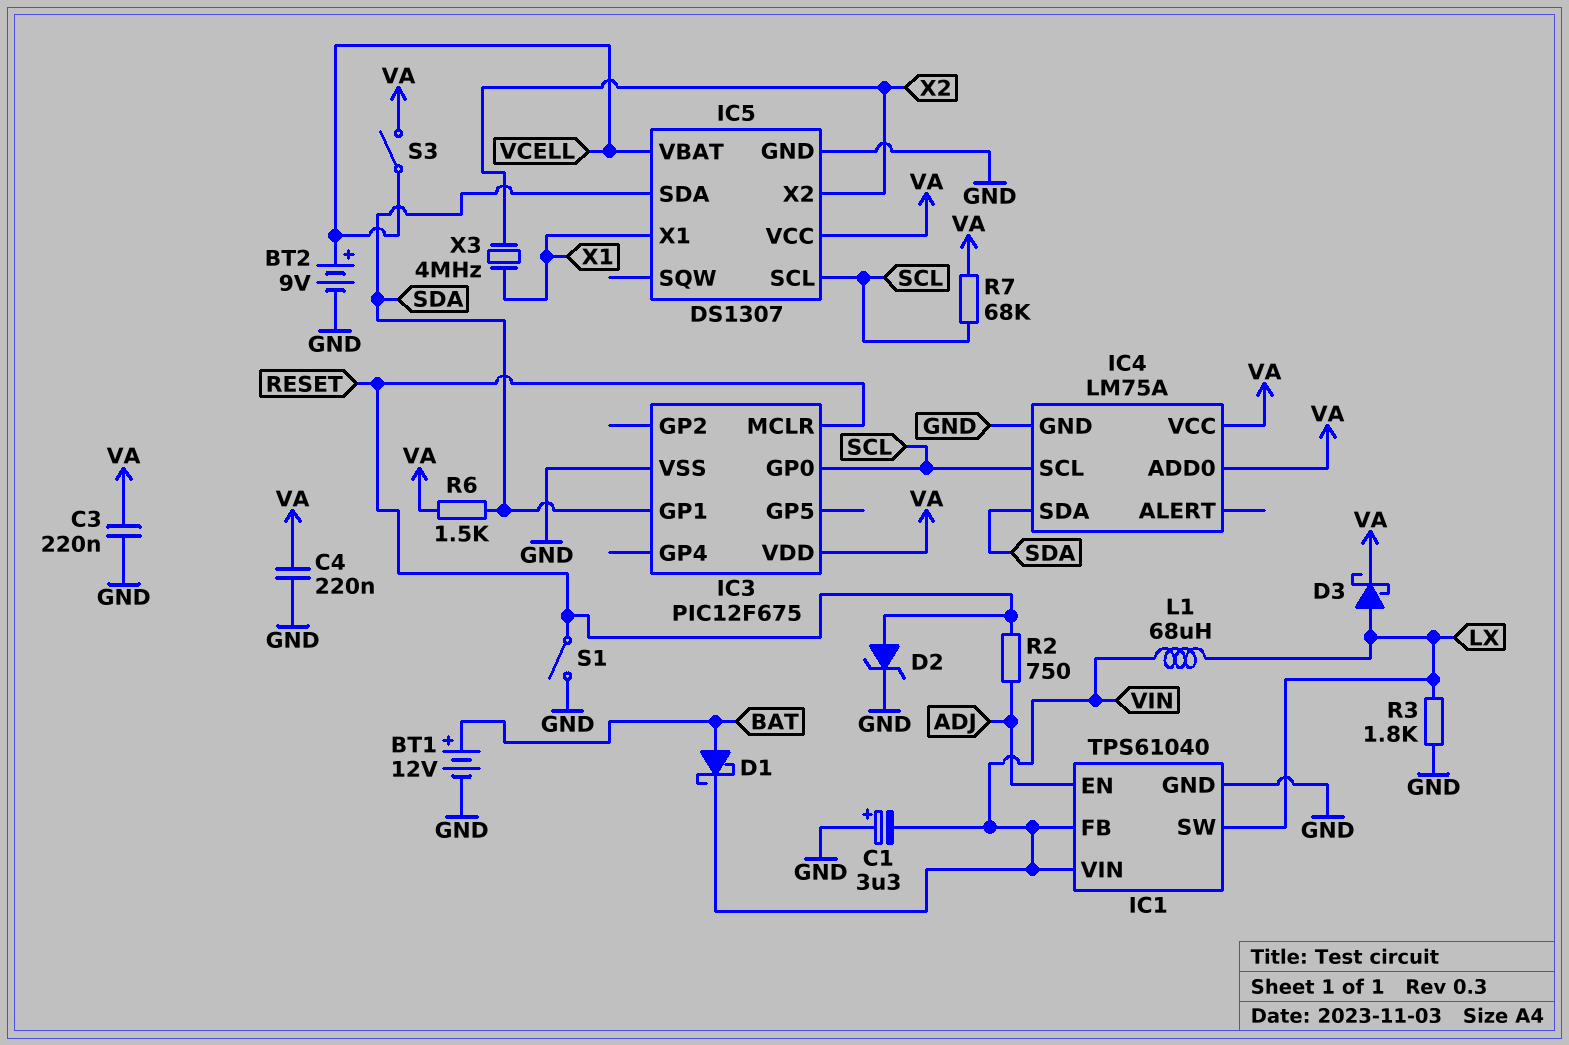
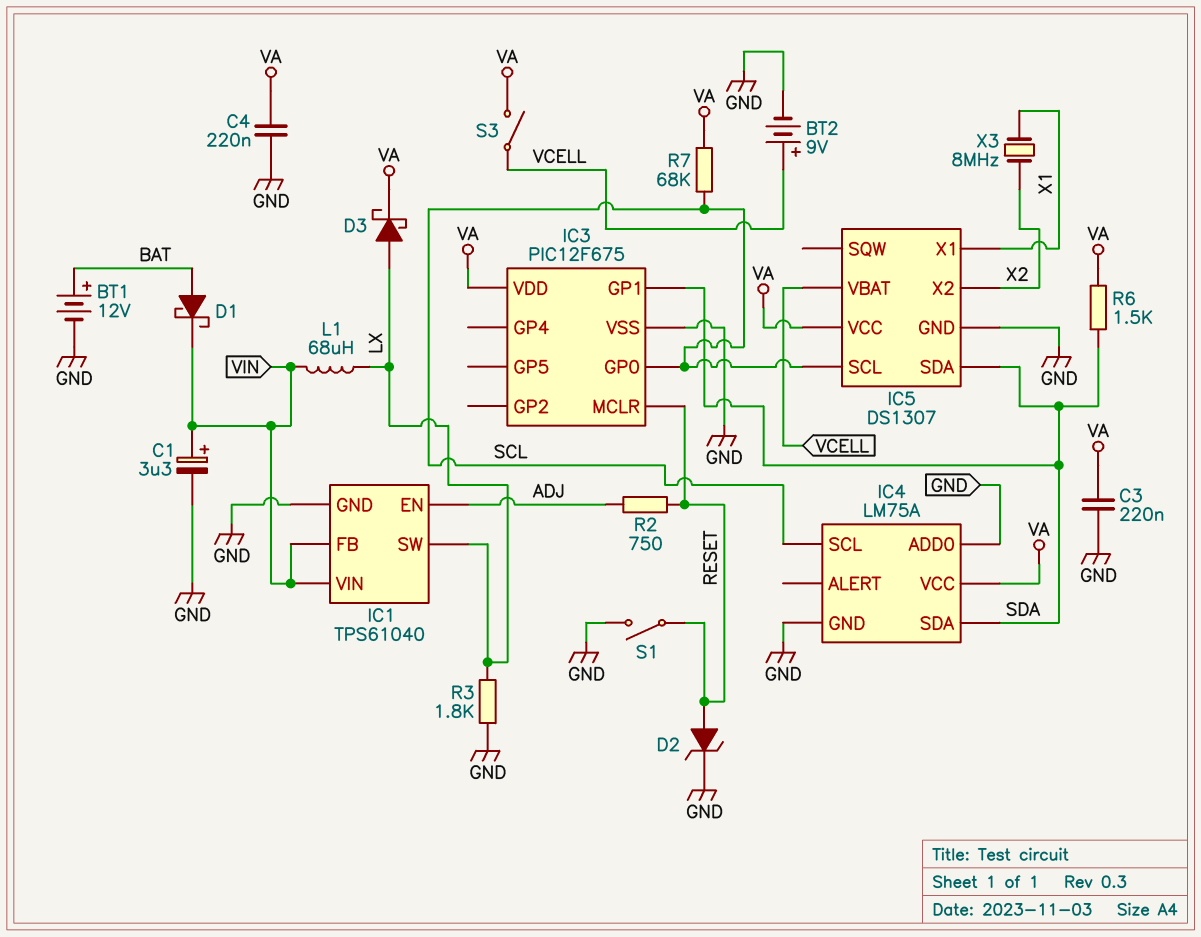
C1: 3.3uF (plus GND, minus VIN) -> 3.3uF (plus VIN, minus GND)
IC4 pin ADD0: VA -> GND
X3: 4MHz (X1, X2) -> 8MHz (X1, X2)

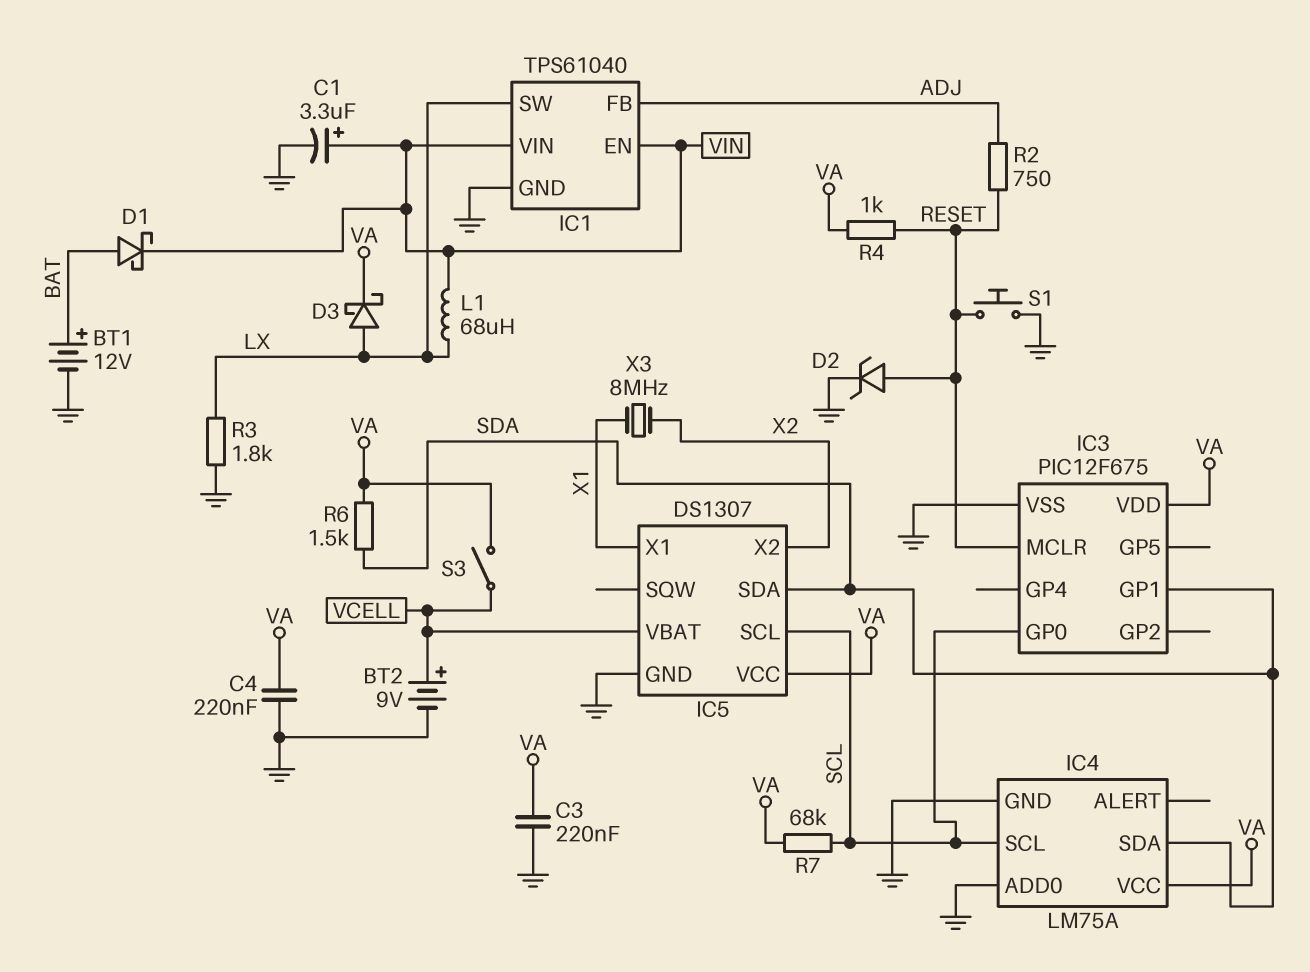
IC1 pin EN: ADJ -> VIN
IC1 pin FB: VIN -> ADJ
R4: none -> 1k (RESET, VA)
S1: switch (GND, RESET) -> button (GND, RESET)

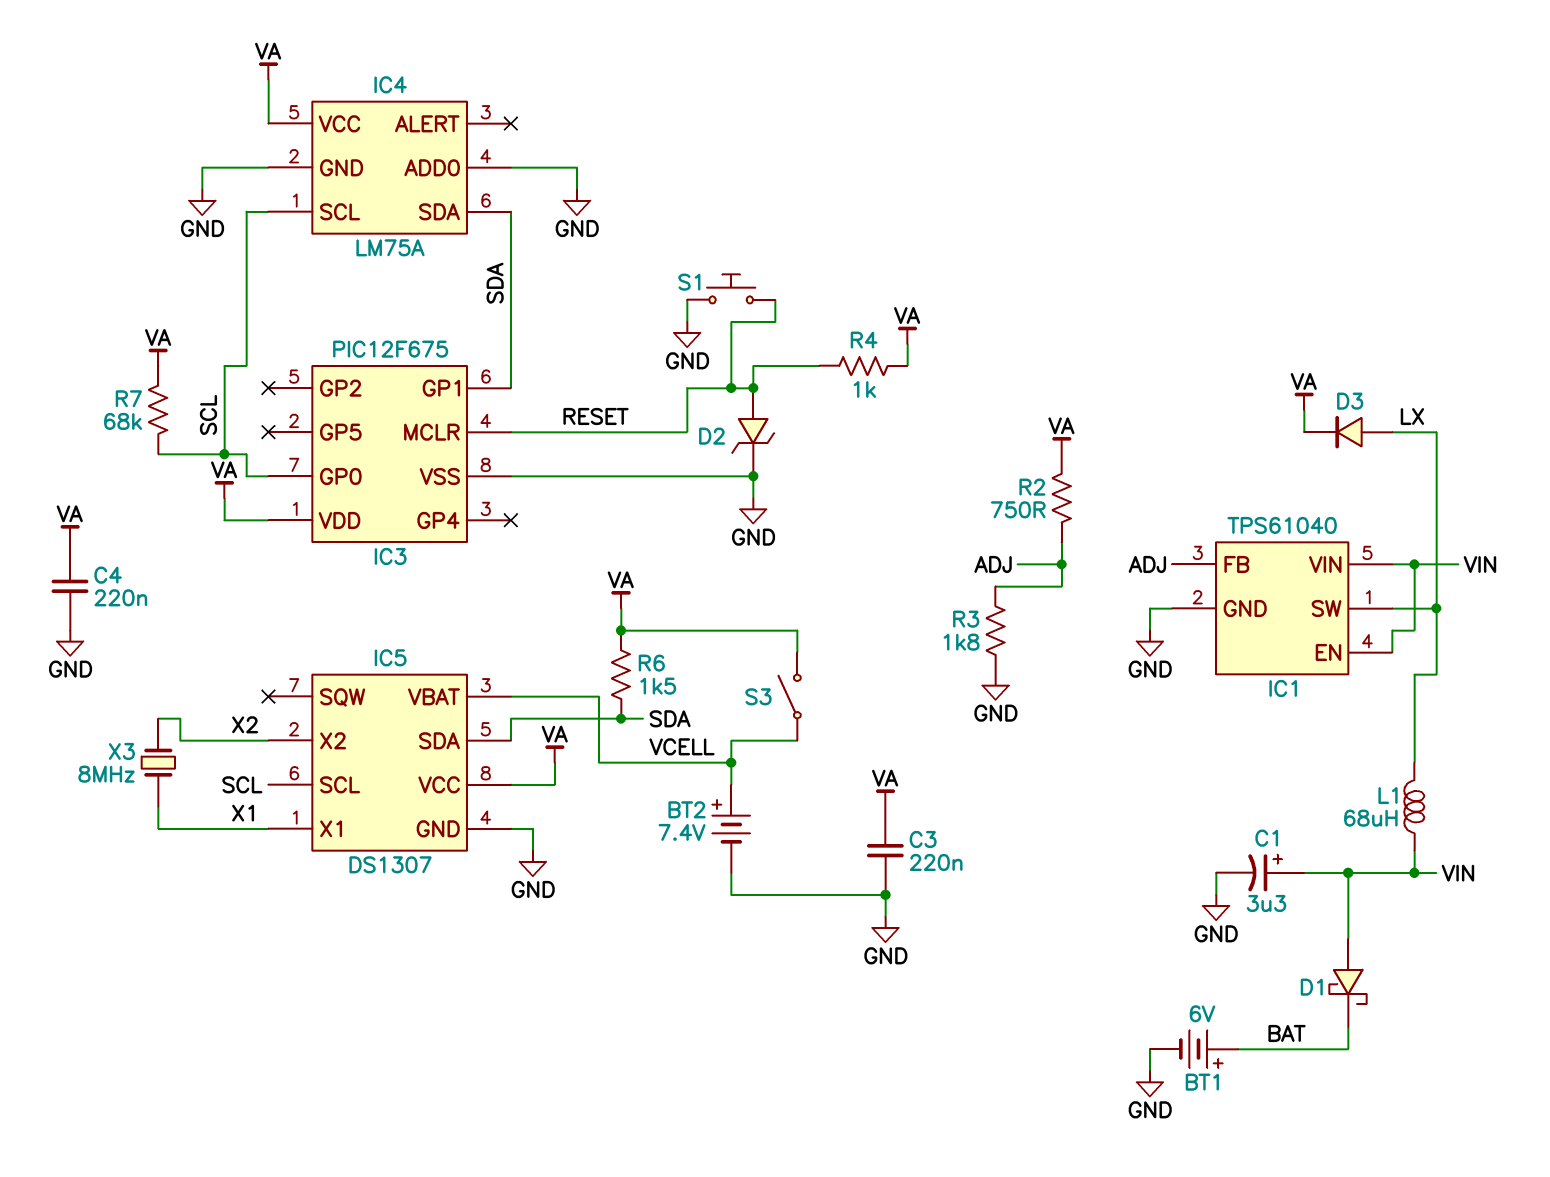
BT1: 12V (plus BAT, minus GND) -> 6V (plus BAT, minus GND)
BT2: 9V (plus VCELL, minus GND) -> 7.4V (plus VCELL, minus GND)
D1: schottky (A BAT, K VIN) -> schottky (A VIN, K BAT)
D3: schottky (A LX, K VA) -> diode (A LX, K VA)
R2: 750 (ADJ, RESET) -> 750 (ADJ, VA)
R3: 1.8k (GND, LX) -> 1.8k (ADJ, GND)

